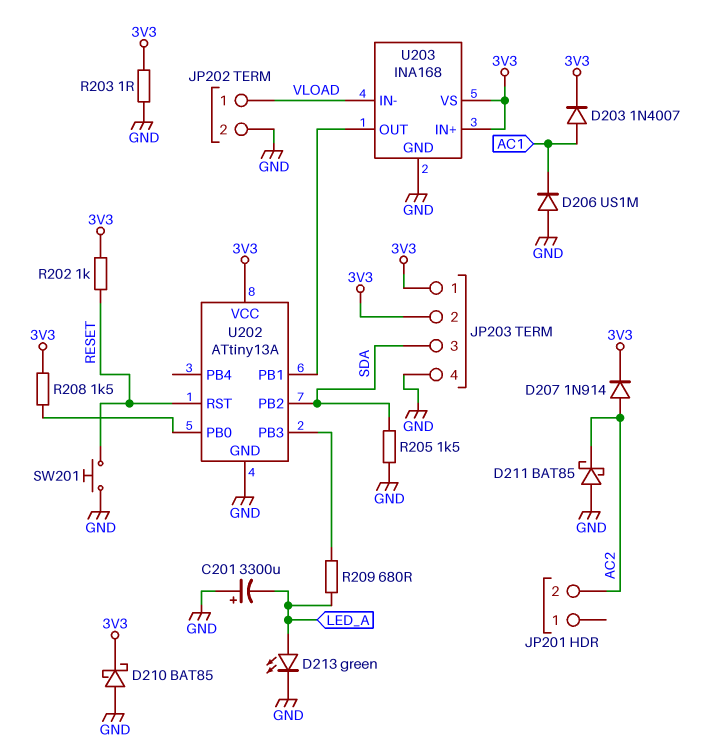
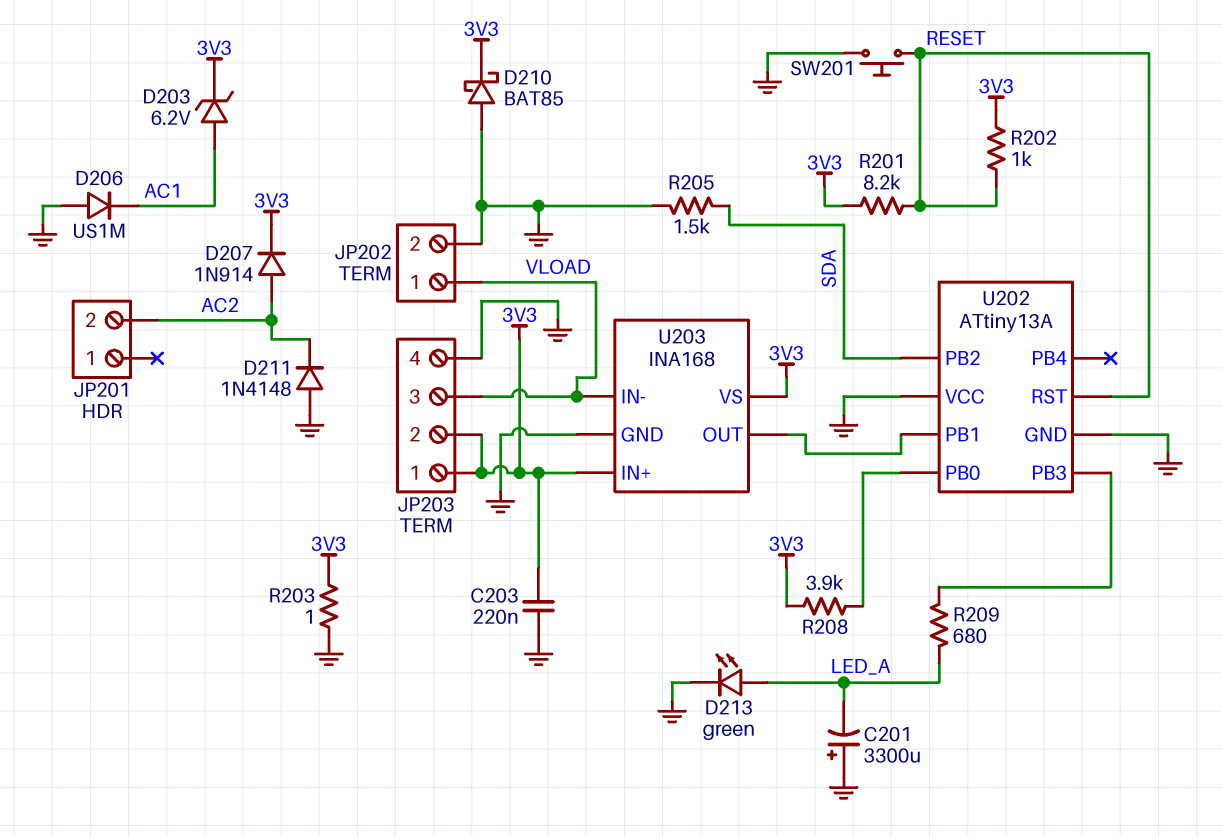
C203: none -> 220nF (3V3, GND)
D203: diode 1N4007 (A AC1, K 3V3) -> zener 6.2V (A AC1, K 3V3)
D211: schottky BAT85 (A GND, K AC2) -> diode 1N4148 (A GND, K AC2)
JP203 pin 3: SDA -> VLOAD
R201: none -> 8.2k (3V3, RESET)
R208: 1.5k (3V3, U202/PB0) -> 3.9k (3V3, U202/PB0)
U202 pin VCC: 3V3 -> GND

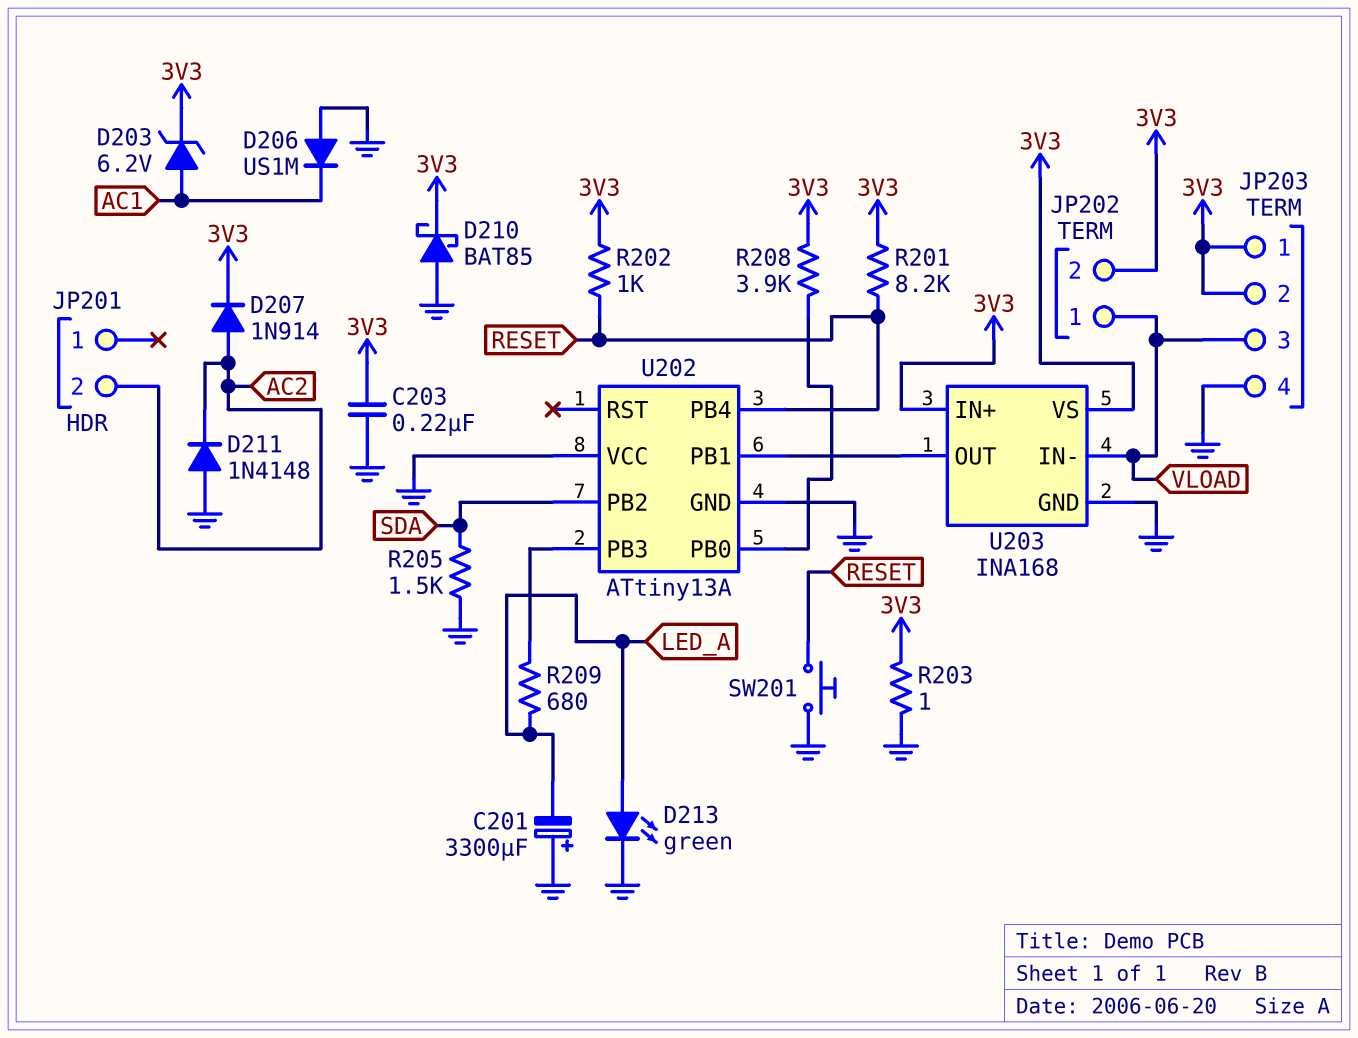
JP202 pin 2: GND -> 3V3
U202 pin PB4: none -> RESET
U202 pin RST: RESET -> none

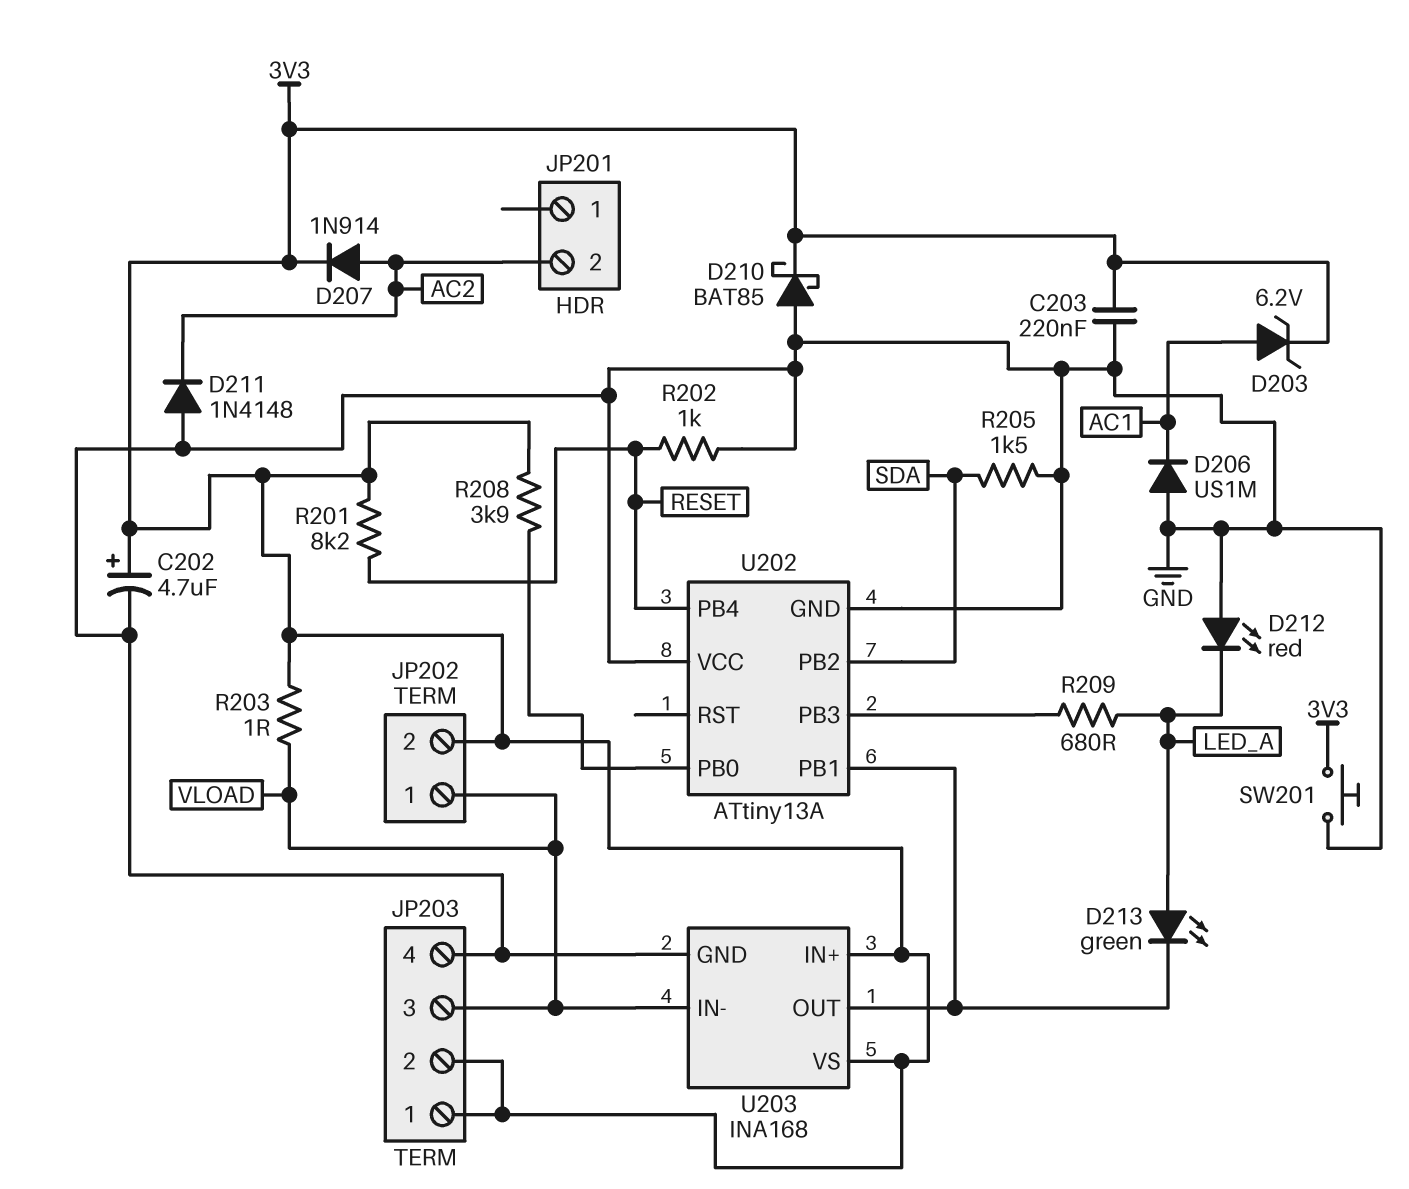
C201: 3300uF (plus GND, minus LED_A) -> none
C202: none -> 4.7uF (plus 3V3, minus GND)
D212: none -> LED red (A GND, K LED_A)
D213: LED green (A LED_A, K GND) -> LED green (A LED_A, K U202/PB1)
R202: 1k (3V3, RESET) -> 1k (GND, RESET)
R203: 1 (3V3, GND) -> 1 (3V3, VLOAD)
SW201: button (GND, RESET) -> button (3V3, GND)

